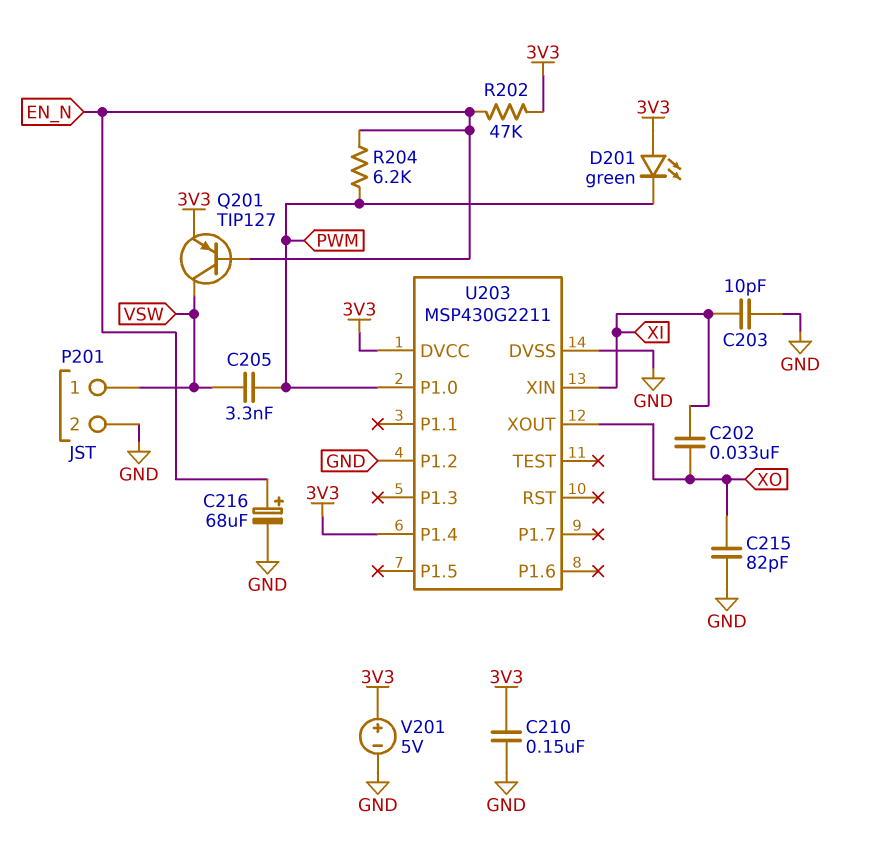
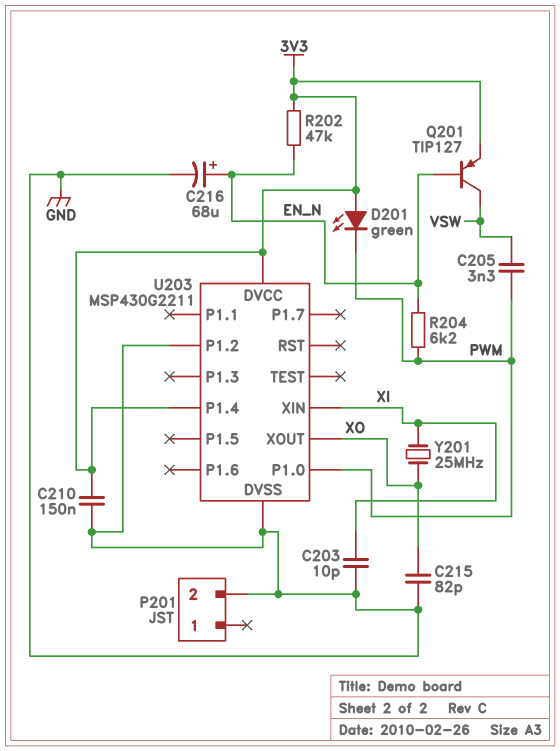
C202: 33nF (XI, XO) -> none
P201 pin 1: VSW -> none
V201: 5V (plus 3V3, minus GND) -> none
Y201: none -> 25MHz (XI, XO)

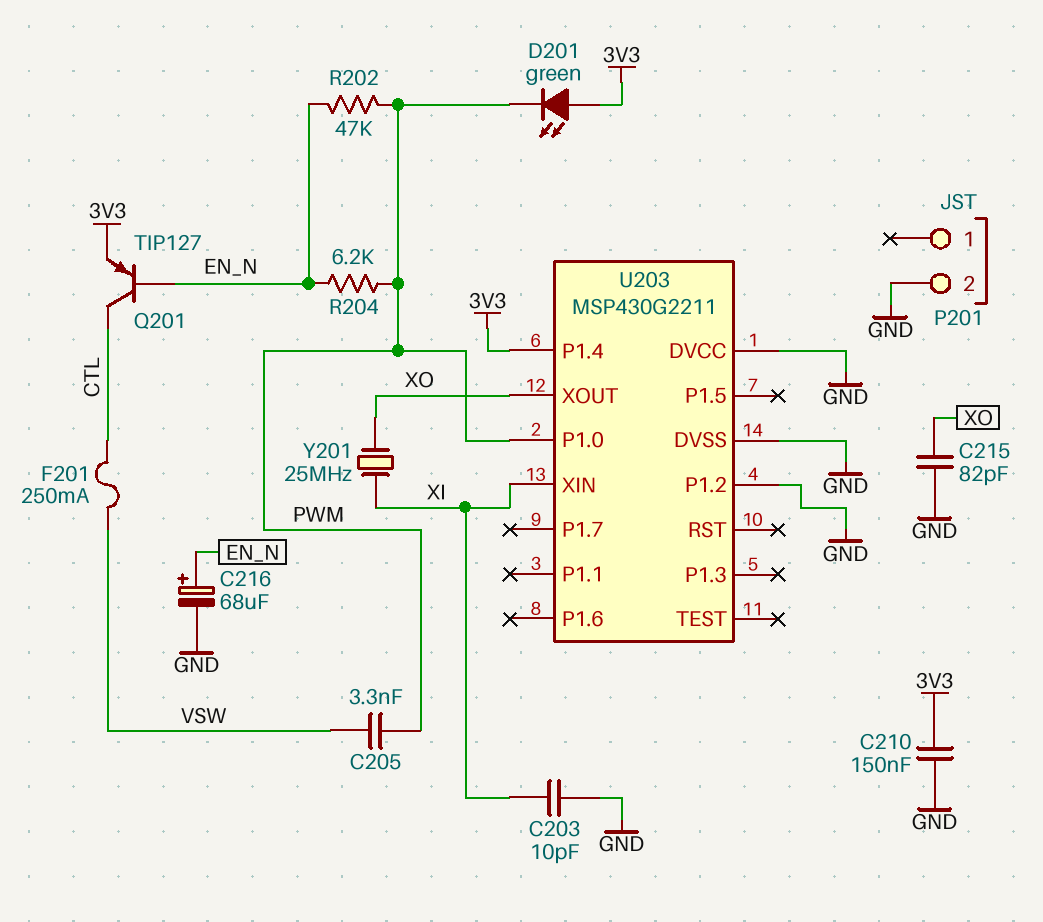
F201: none -> 250mA (CTL, VSW)
Q201: PNP TIP127 (B EN_N, C VSW, E 3V3) -> PNP TIP127 (B EN_N, C CTL, E 3V3)
R202: 47k (3V3, EN_N) -> 47k (EN_N, PWM)
U203 pin DVCC: 3V3 -> GND

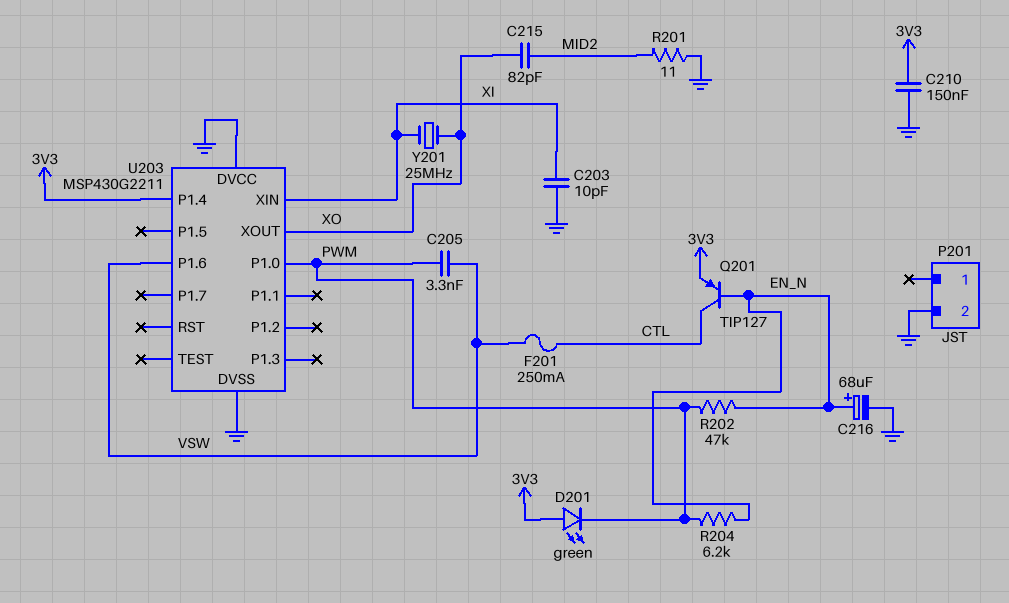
C215: 82pF (GND, XO) -> 82pF (MID2, XO)
R201: none -> 11 (GND, MID2)
U203 pin P1.2: GND -> none
U203 pin P1.6: none -> VSW

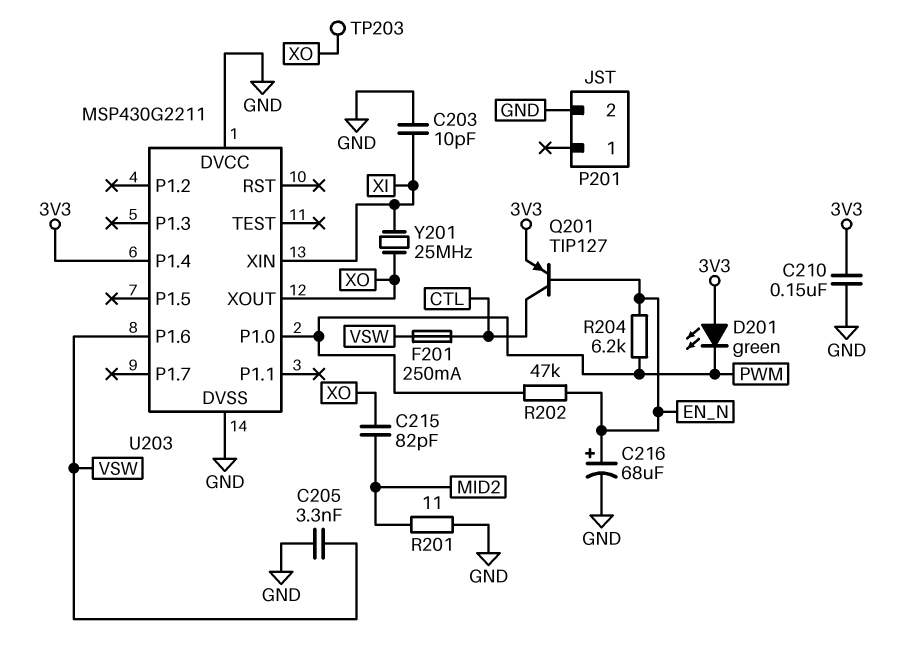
C205: 3.3nF (PWM, VSW) -> 3.3nF (GND, VSW)
TP203: none -> test point (XO)

